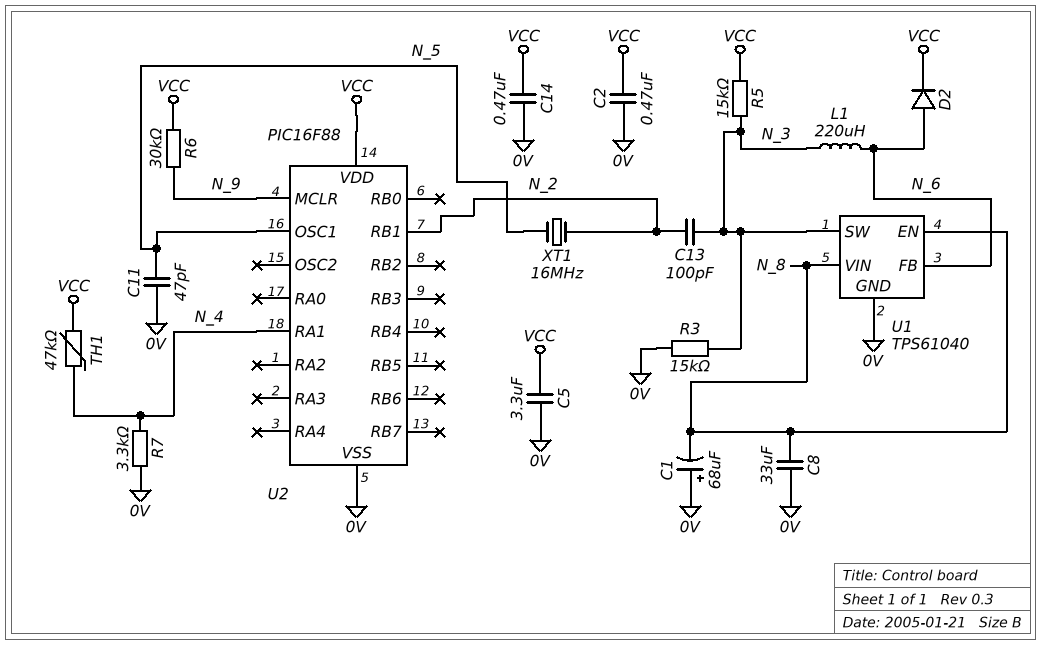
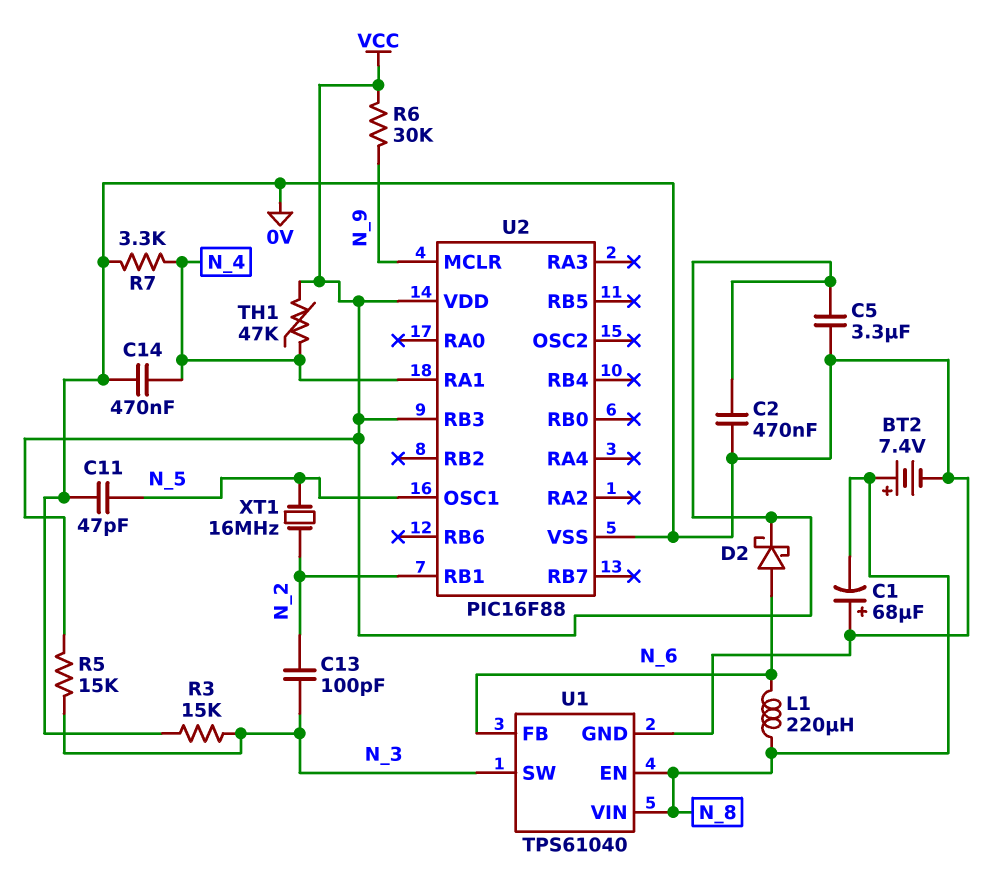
BT2: none -> 7.4V (plus N_8, minus 0V)
C8: 33uF (0V, N_8) -> none
C14: 470nF (0V, VCC) -> 470nF (0V, N_4)
D2: diode (A N_6, K VCC) -> schottky (A N_6, K VCC)
L1: 220uH (N_3, N_6) -> 220uH (N_6, N_8)
U2 pin RB3: none -> VCC

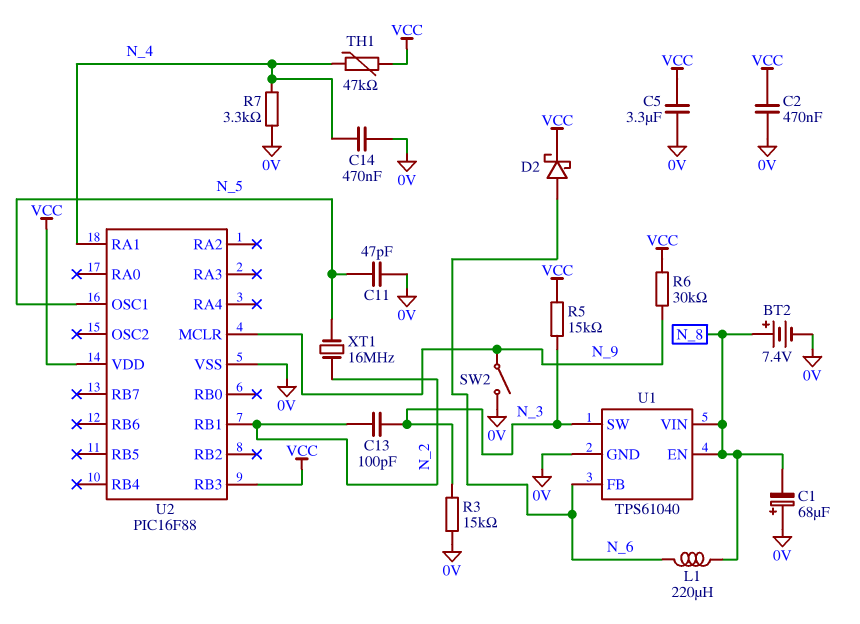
SW2: none -> switch (0V, N_9)

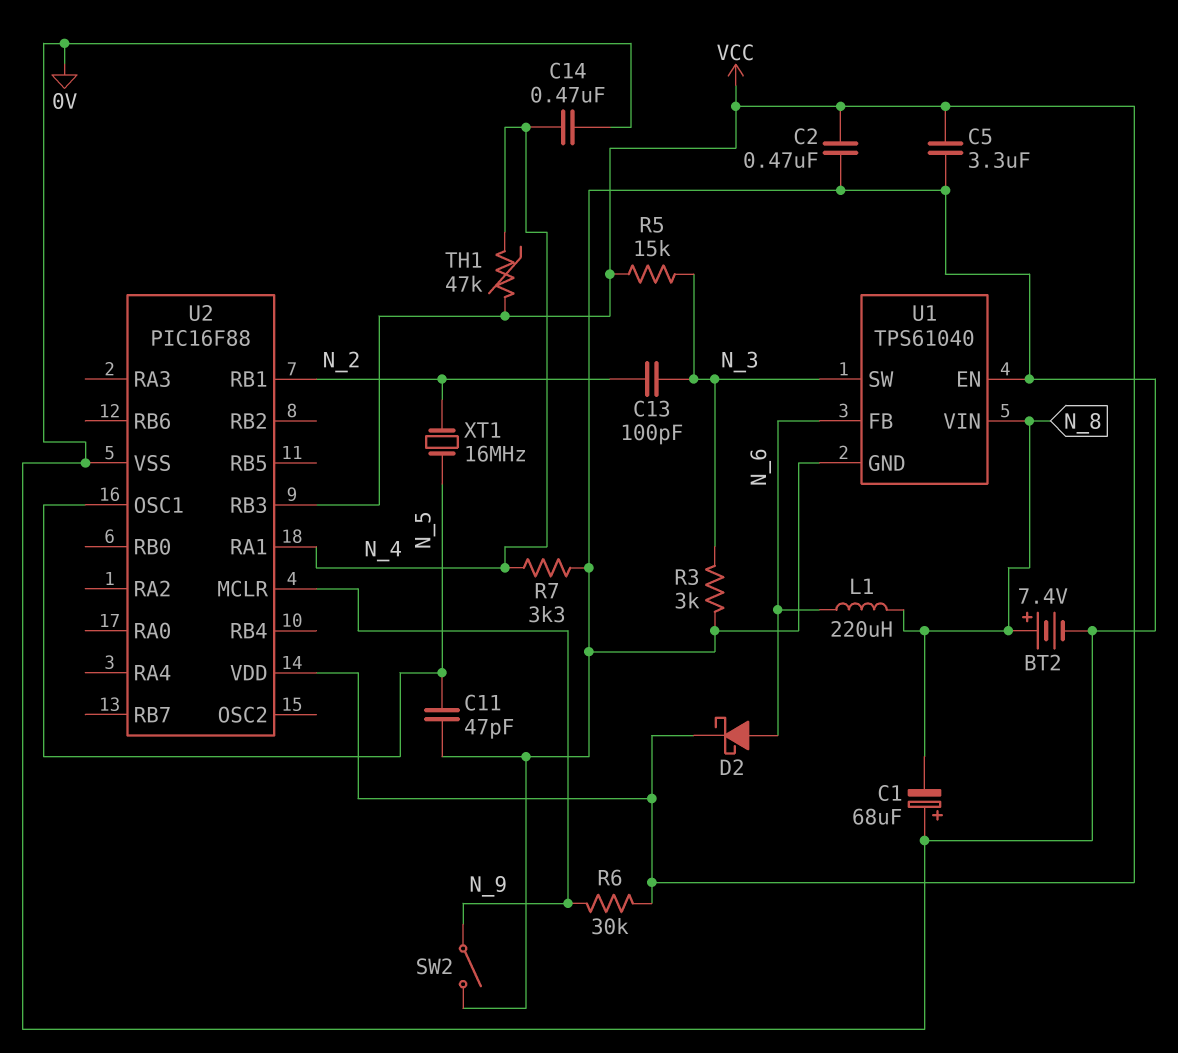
R3: 15k (0V, N_3) -> 3k (0V, N_3)
U1 pin EN: N_8 -> 0V

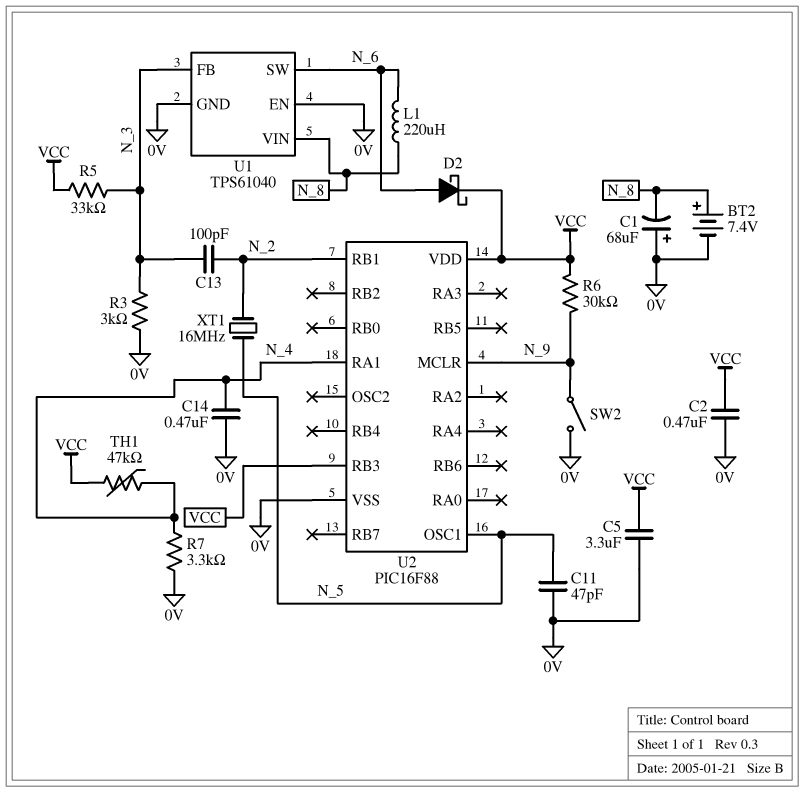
R5: 15k (N_3, VCC) -> 33k (N_3, VCC)
U1 pin FB: N_6 -> N_3
U1 pin SW: N_3 -> N_6

